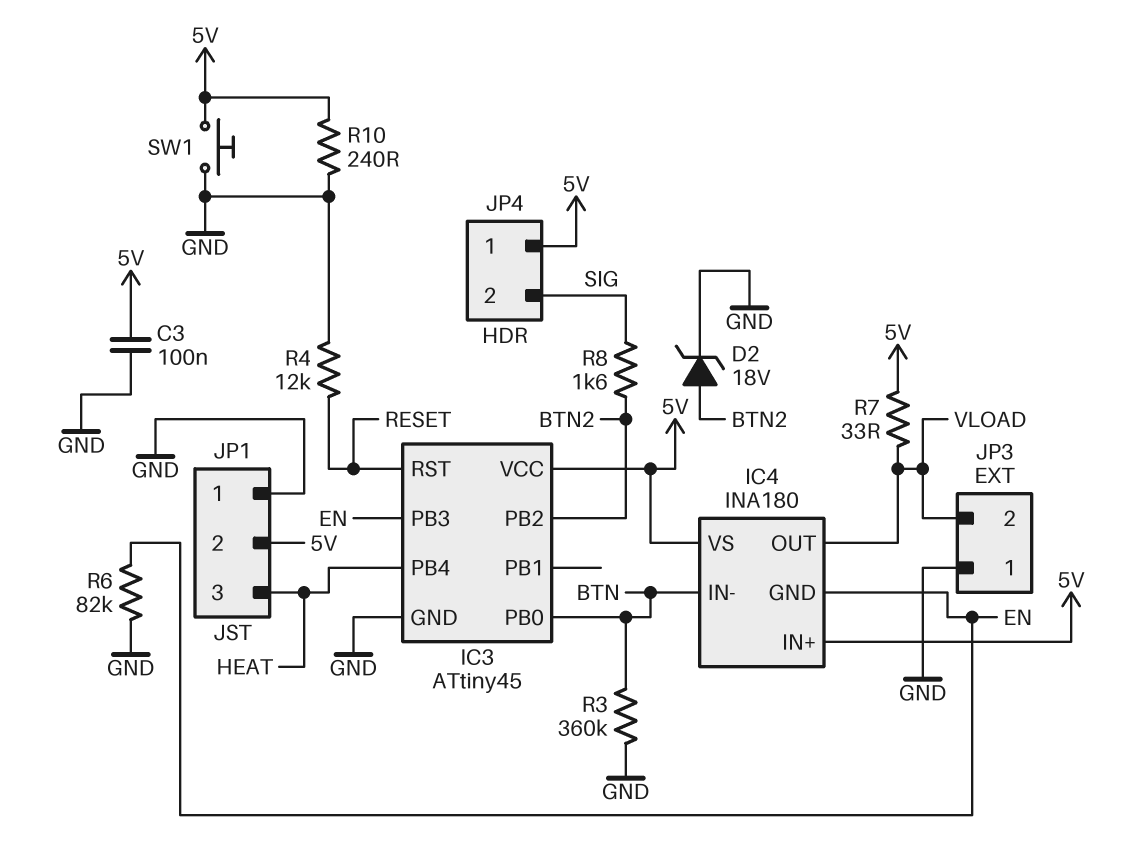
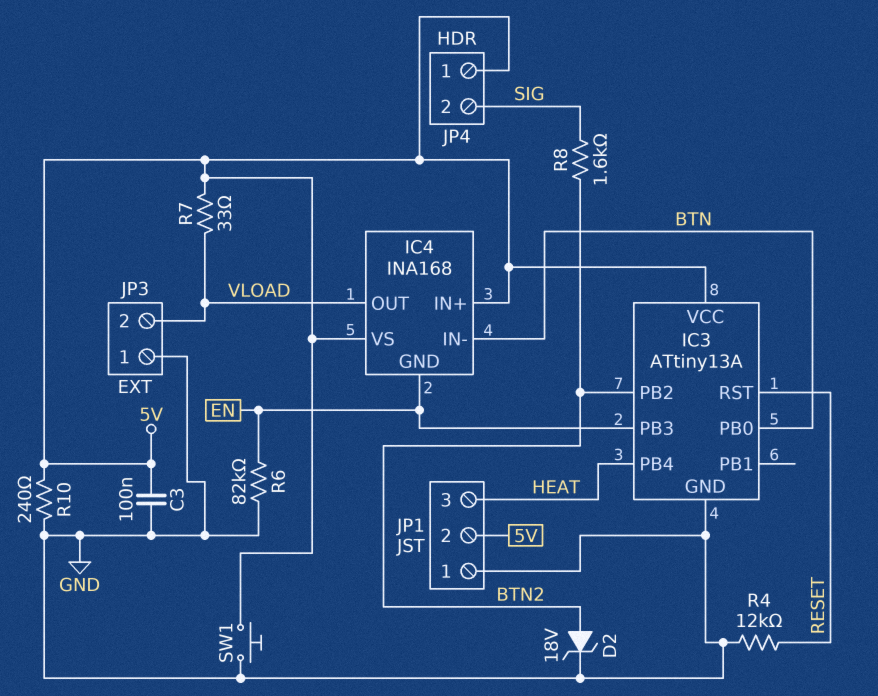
IC3: ATtiny45 -> ATtiny13A
IC4: INA180 -> INA168
R3: 360k (BTN, GND) -> none

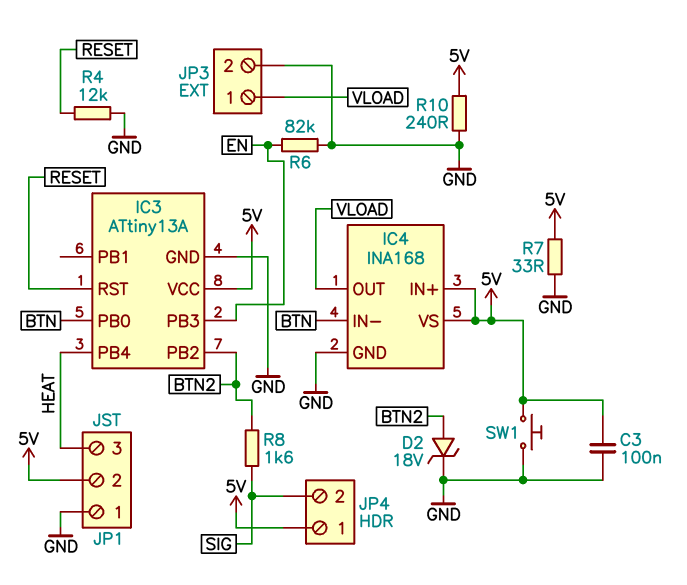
IC4 pin GND: EN -> GND
JP3 pin 1: GND -> VLOAD
JP3 pin 2: VLOAD -> GND
R7: 33 (5V, VLOAD) -> 33 (5V, GND)

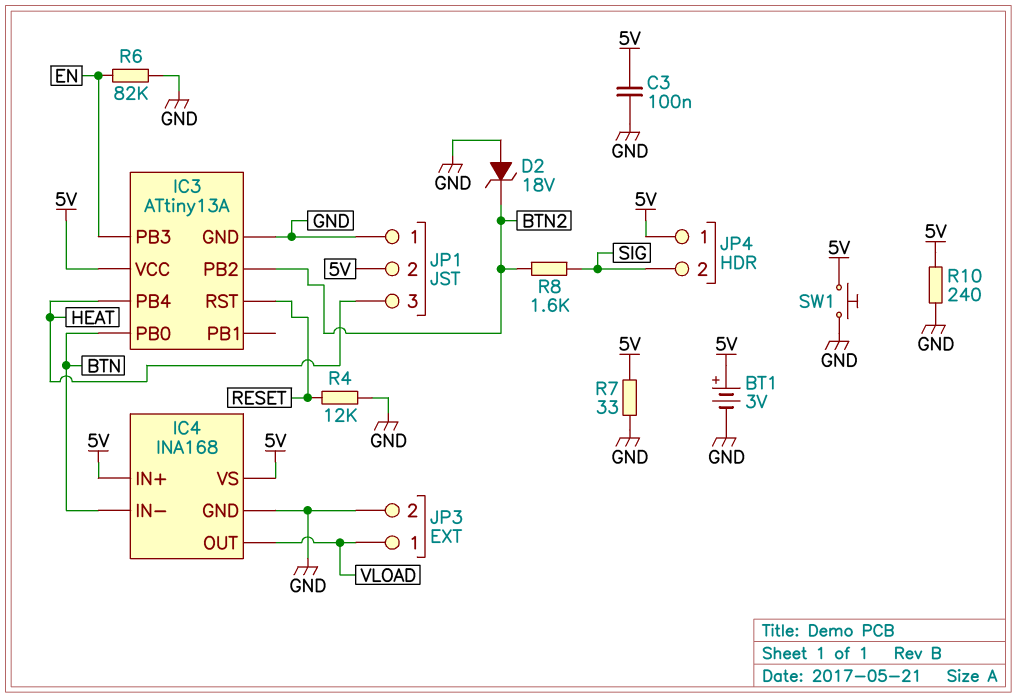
BT1: none -> 3V (plus 5V, minus GND)
D2: zener 18V (A BTN2, K GND) -> zener 18V (A GND, K BTN2)

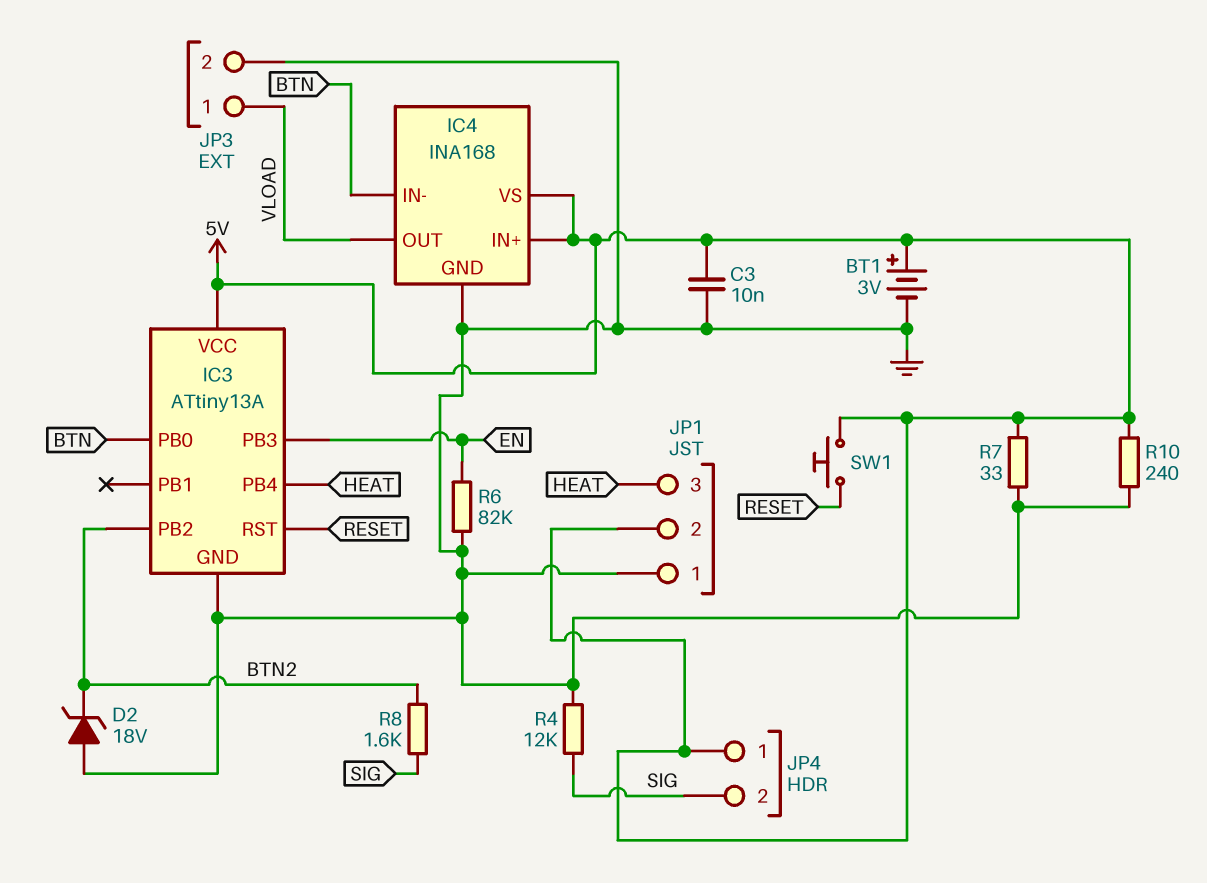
C3: 100nF (5V, GND) -> 10nF (5V, GND)
R4: 12k (GND, RESET) -> 12k (GND, SIG)
SW1: button (5V, GND) -> button (5V, RESET)

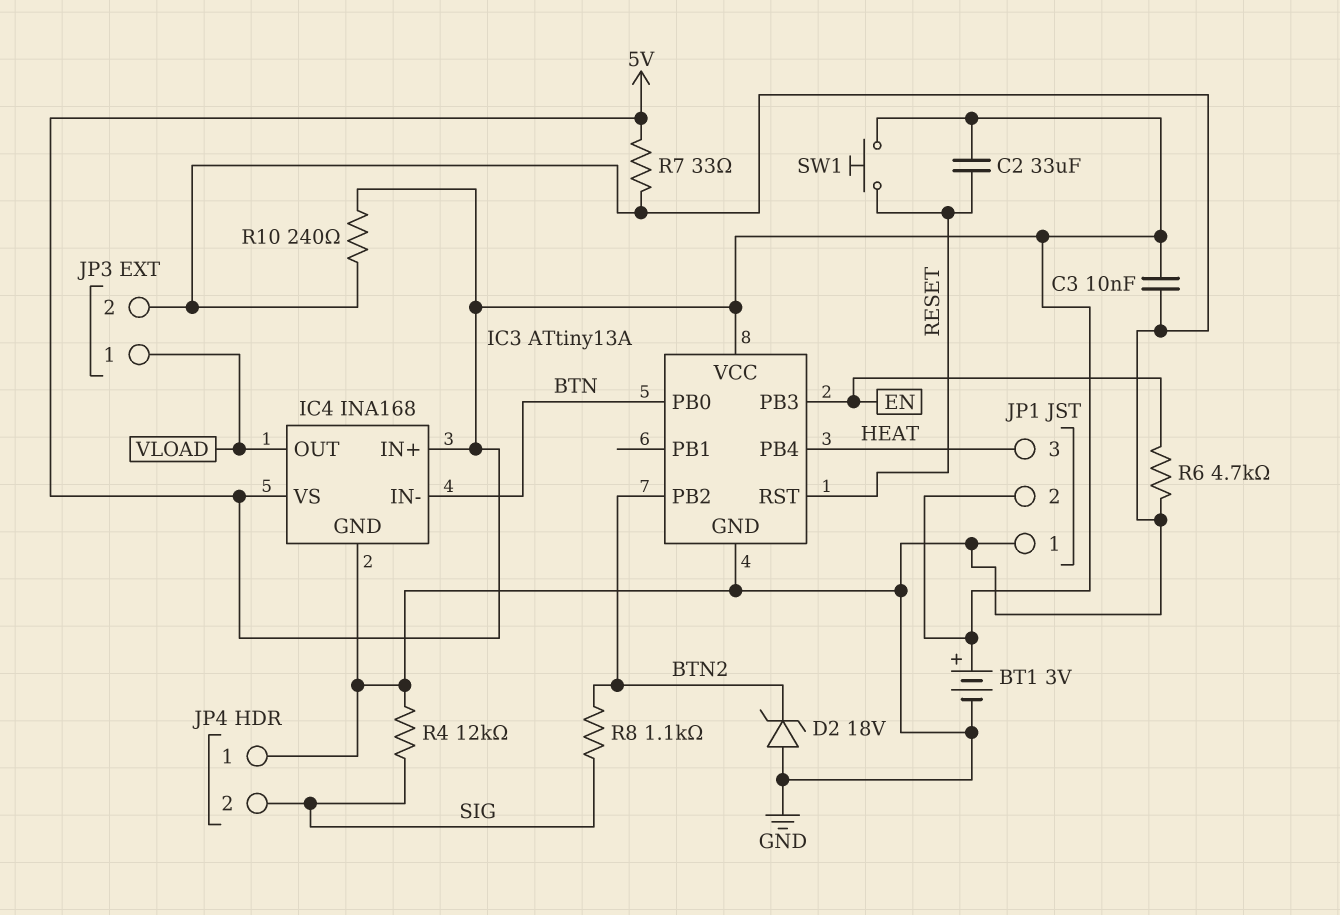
C2: none -> 33uF (5V, RESET)
JP4 pin 1: 5V -> GND
R6: 82k (EN, GND) -> 4.7k (EN, GND)
R8: 1.6k (BTN2, SIG) -> 1.1k (BTN2, SIG)

